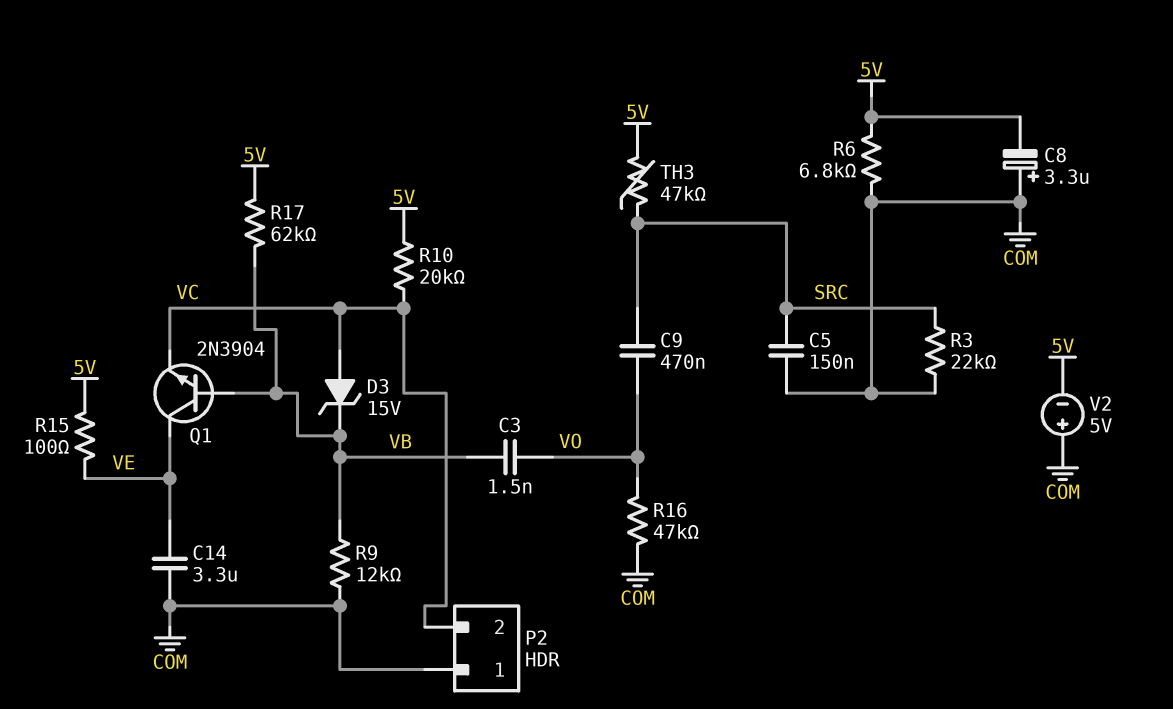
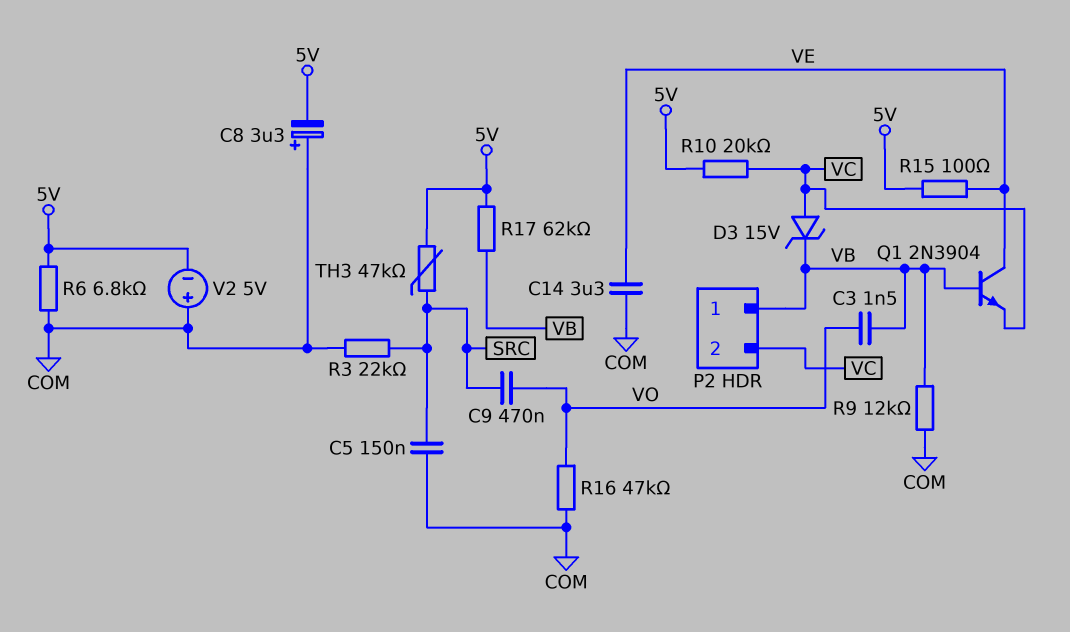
P2 pin 1: COM -> VB

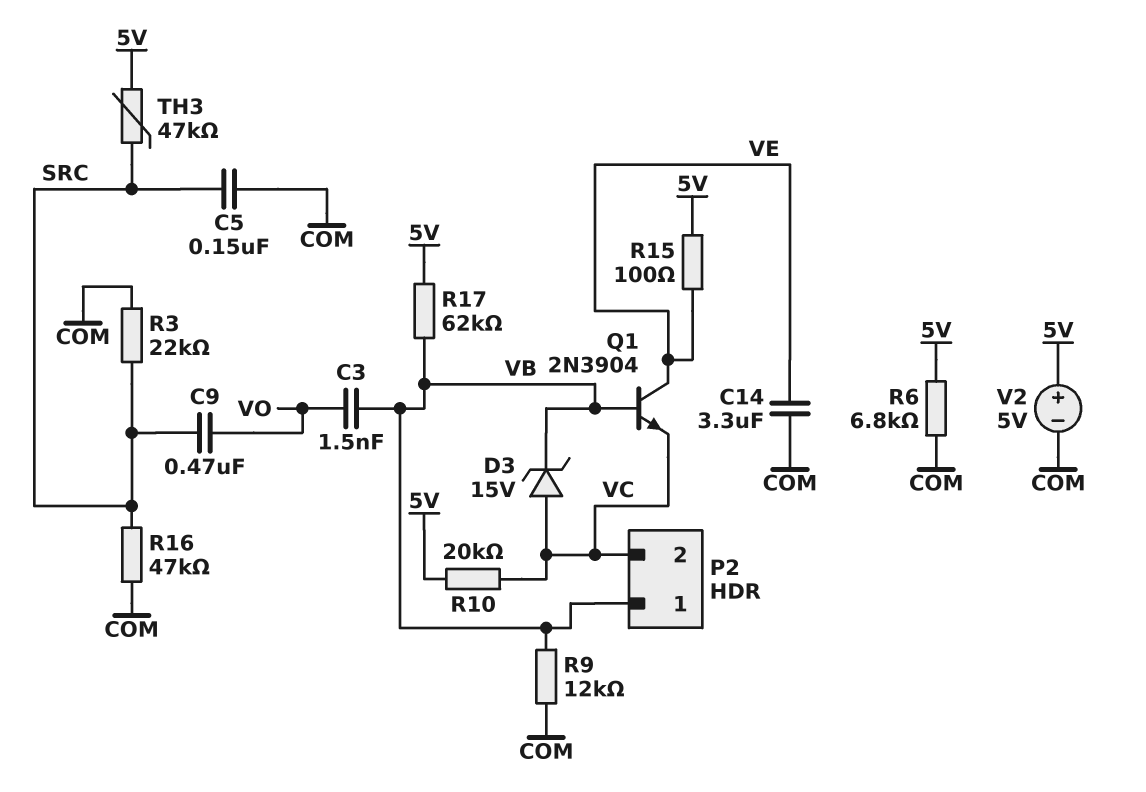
C8: 3.3uF (plus COM, minus 5V) -> none
R16: 47k (COM, VO) -> 47k (COM, SRC)
V2: 5V (plus COM, minus 5V) -> 5V (plus 5V, minus COM)

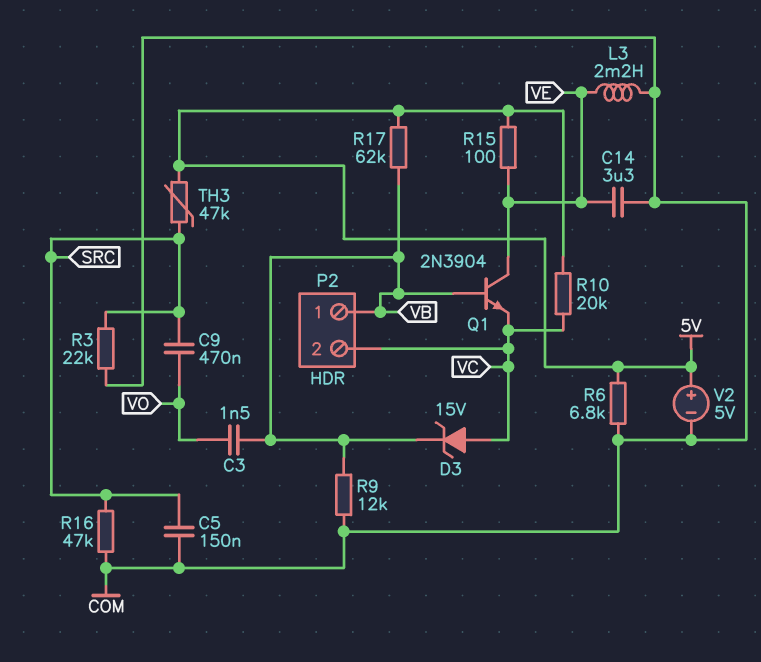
L3: none -> 2.2mH (COM, VE)

